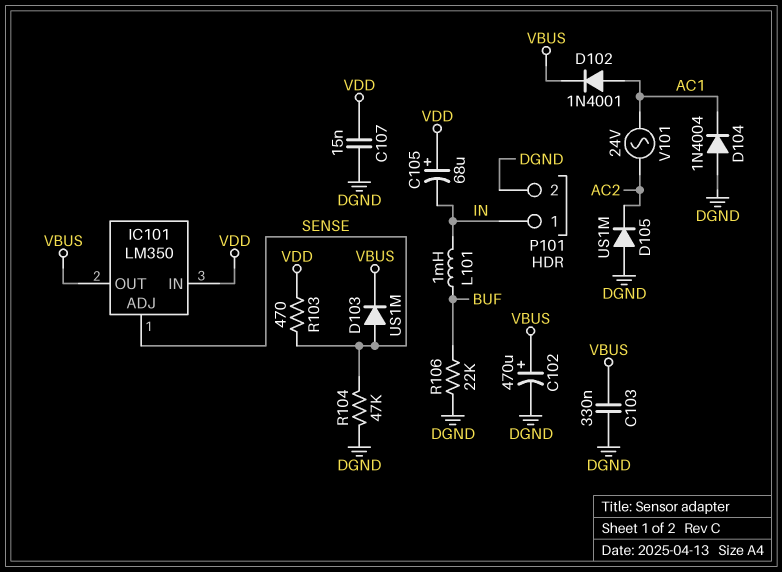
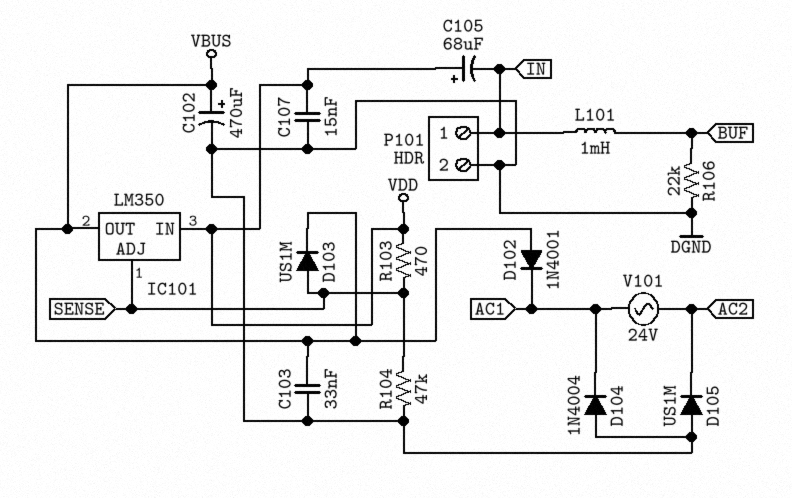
C103: 330nF (DGND, VBUS) -> 33nF (DGND, VBUS)
D102: diode 1N4001 (A AC1, K VBUS) -> diode 1N4001 (A VBUS, K AC1)

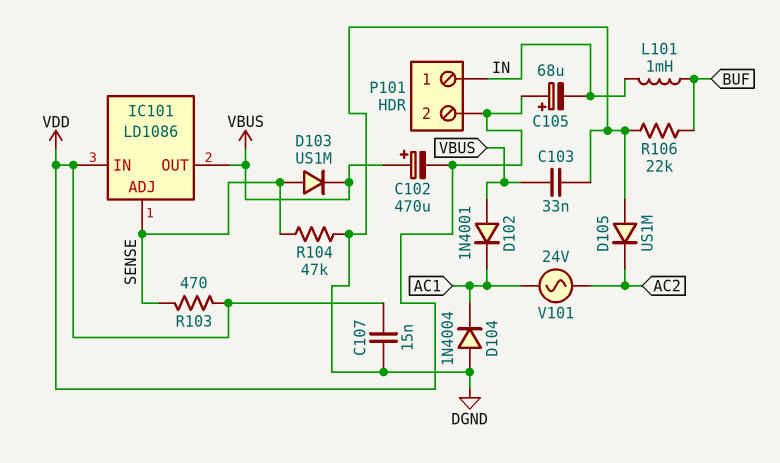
C102: 470uF (plus VBUS, minus DGND) -> 470uF (plus VBUS, minus VDD)
IC101: LM350 -> LD1086
P101 pin 2: DGND -> VDD

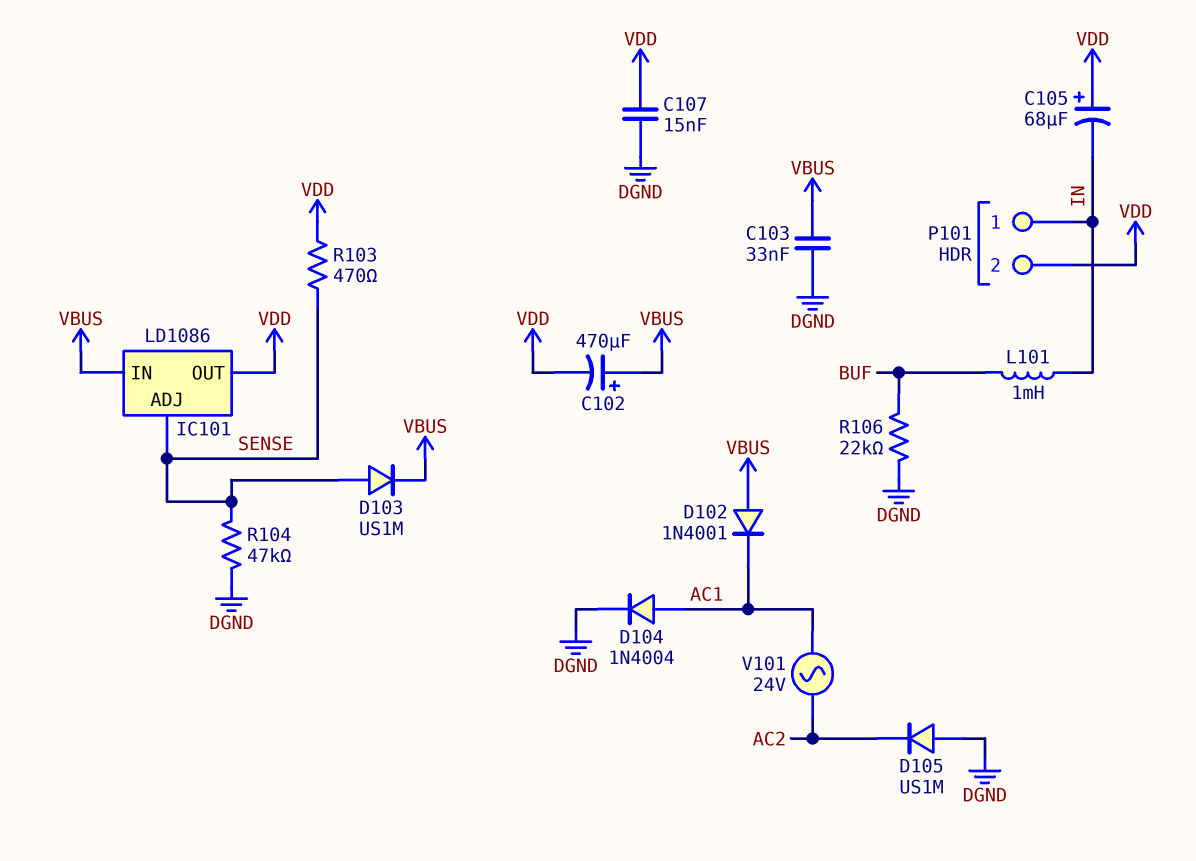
D104: diode 1N4004 (A DGND, K AC1) -> diode 1N4004 (A AC1, K DGND)
IC101 pin IN: VDD -> VBUS
IC101 pin OUT: VBUS -> VDD

